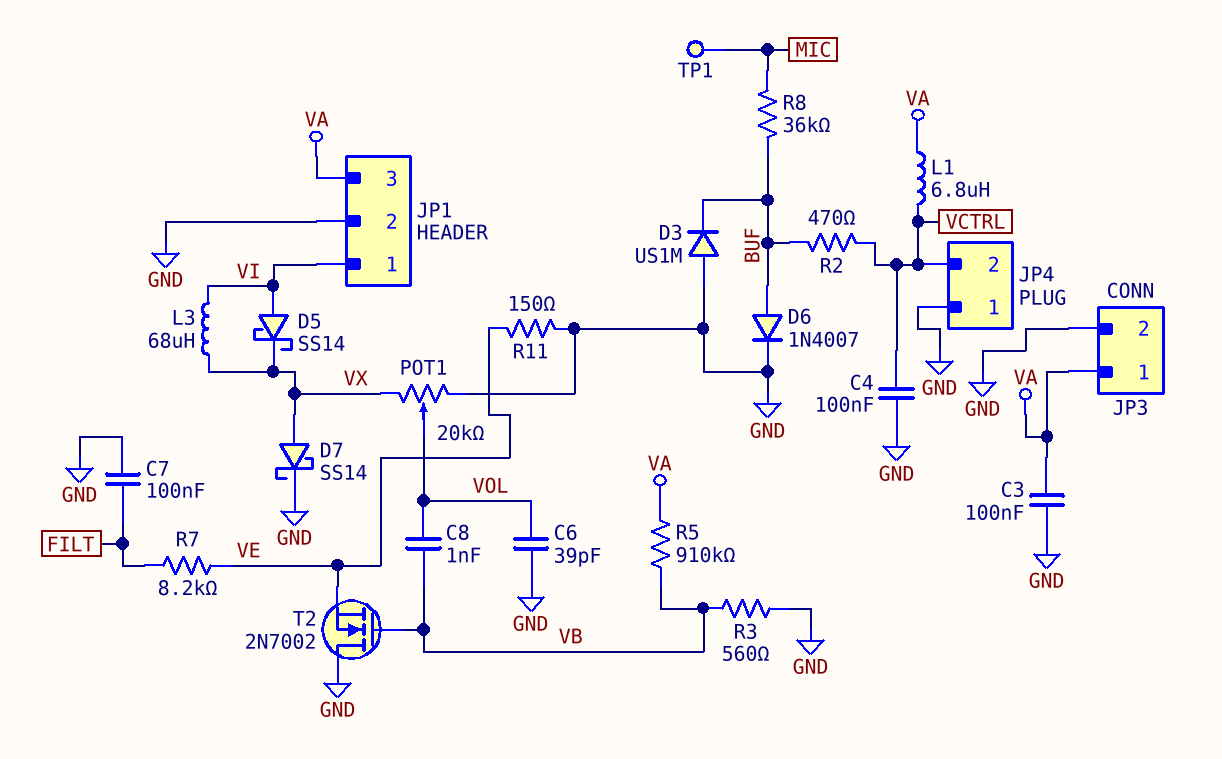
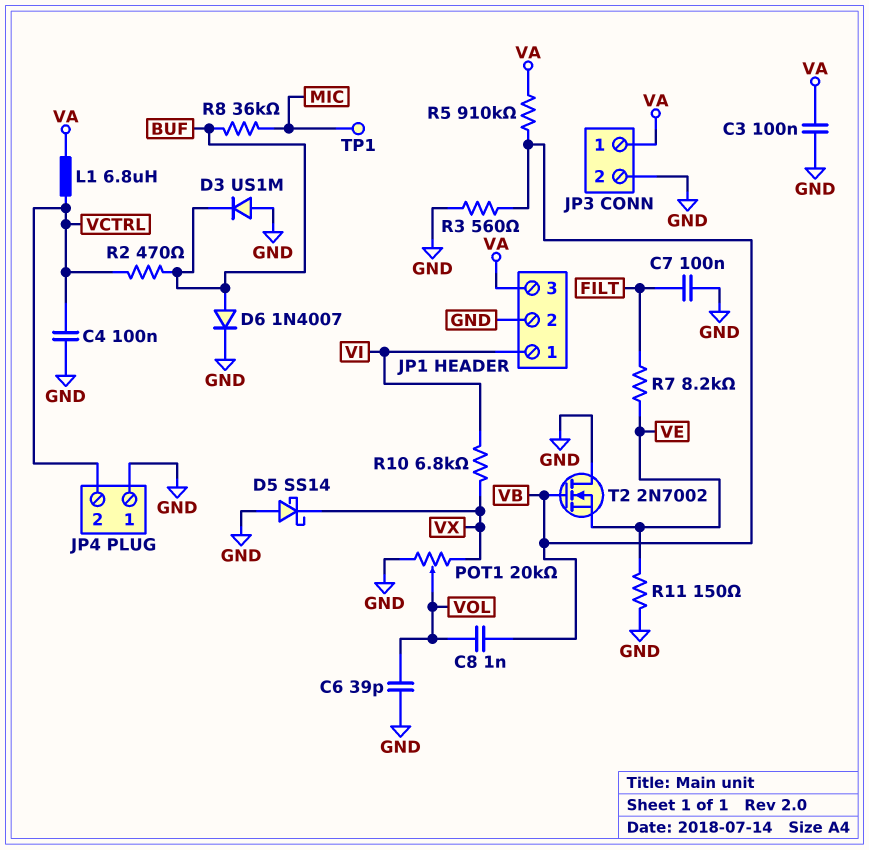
D5: schottky SS14 (A VI, K VX) -> schottky SS14 (A GND, K VX)
D7: schottky SS14 (A VX, K GND) -> none
L3: 68uH (VI, VX) -> none
R10: none -> 6.8k (VI, VX)

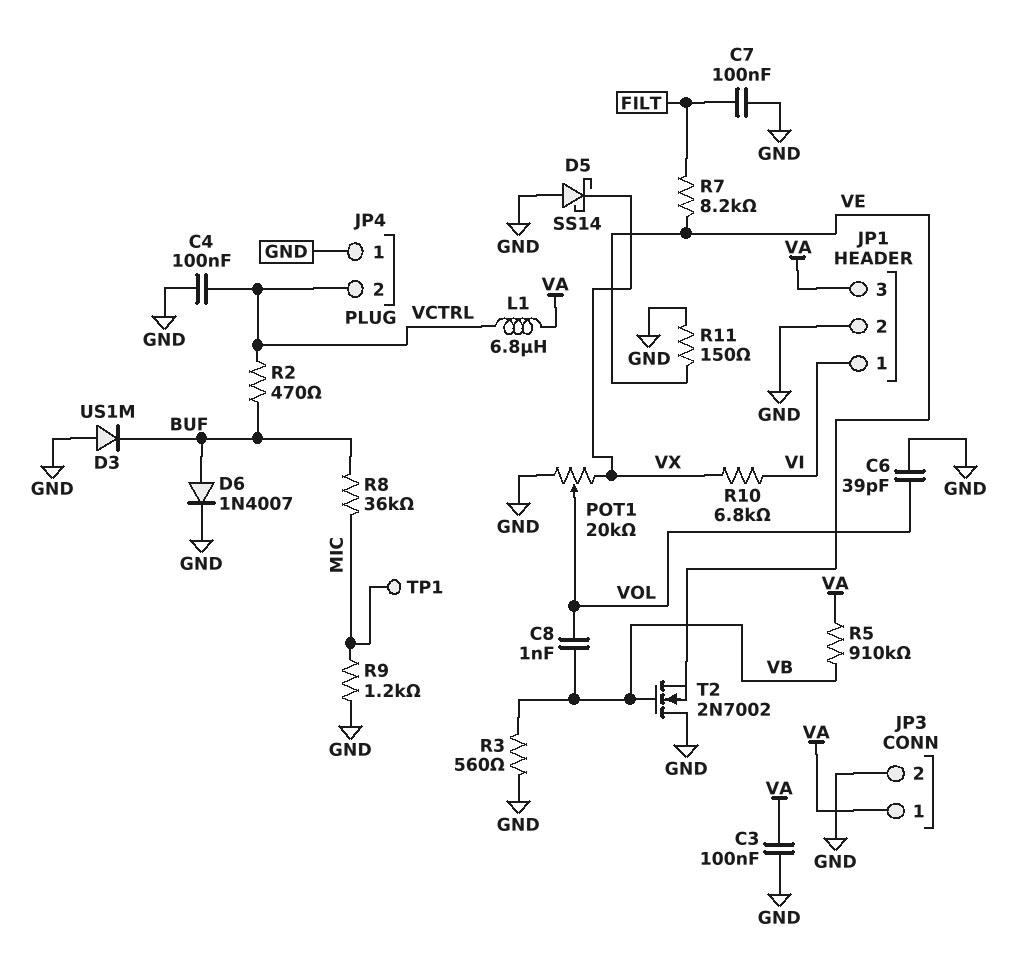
R9: none -> 1.2k (GND, MIC)

